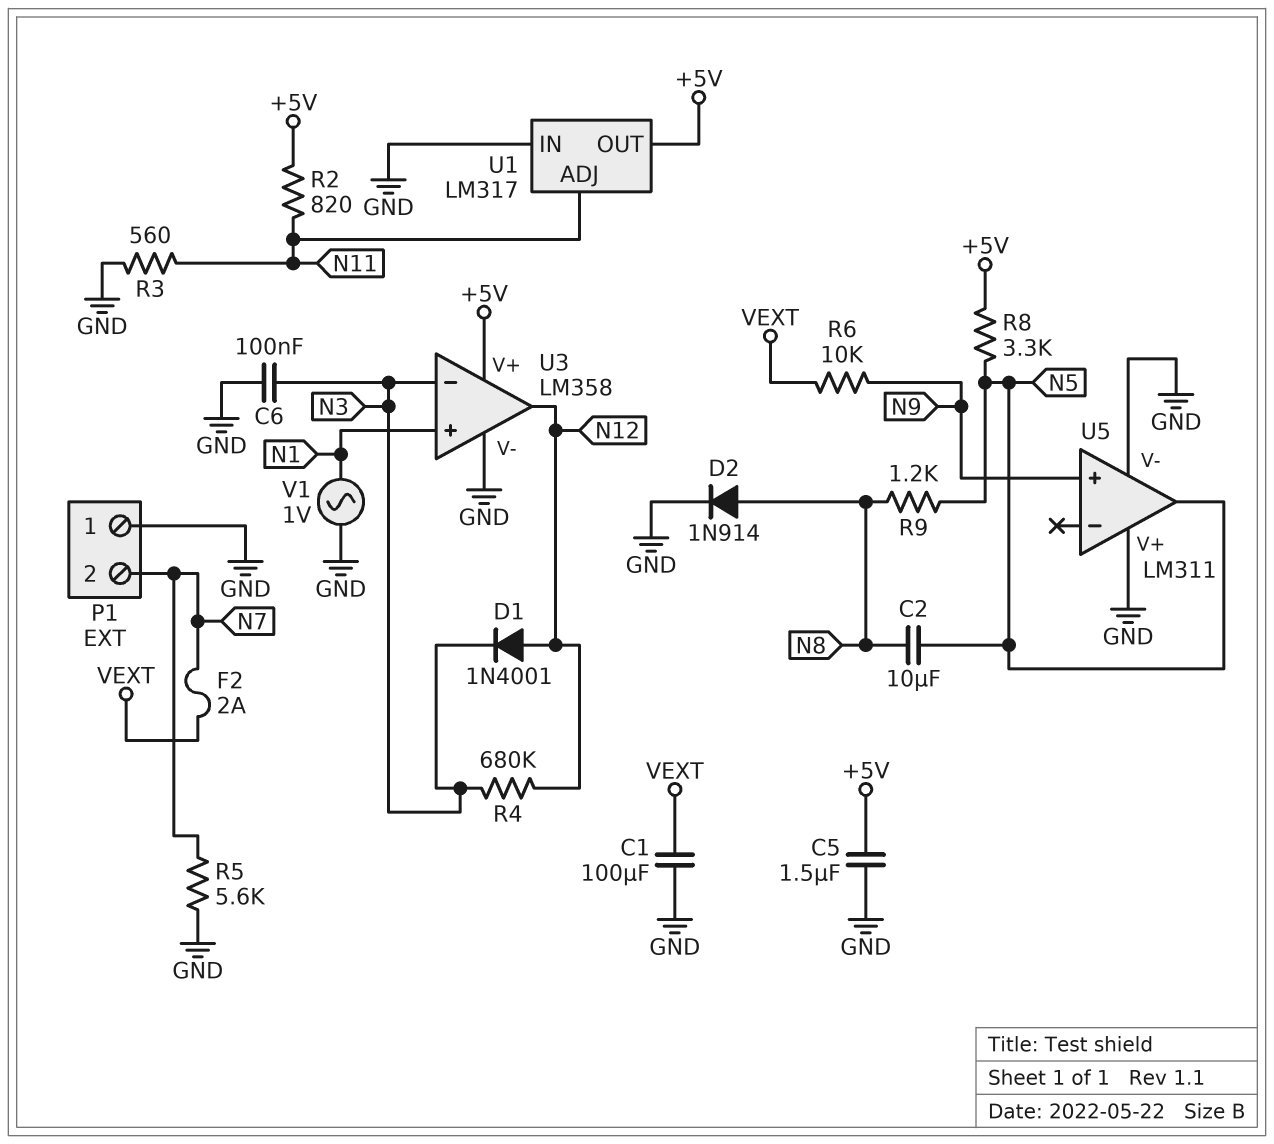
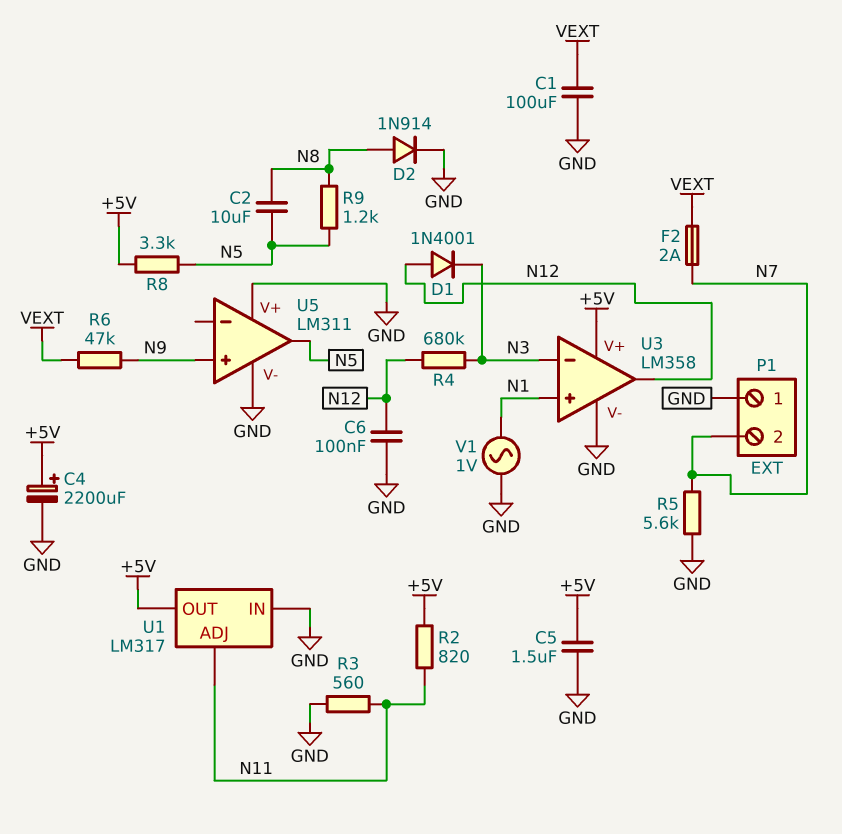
C4: none -> 2200uF (plus +5V, minus GND)
C6: 100nF (GND, N3) -> 100nF (GND, N12)
R6: 10k (N9, VEXT) -> 47k (N9, VEXT)

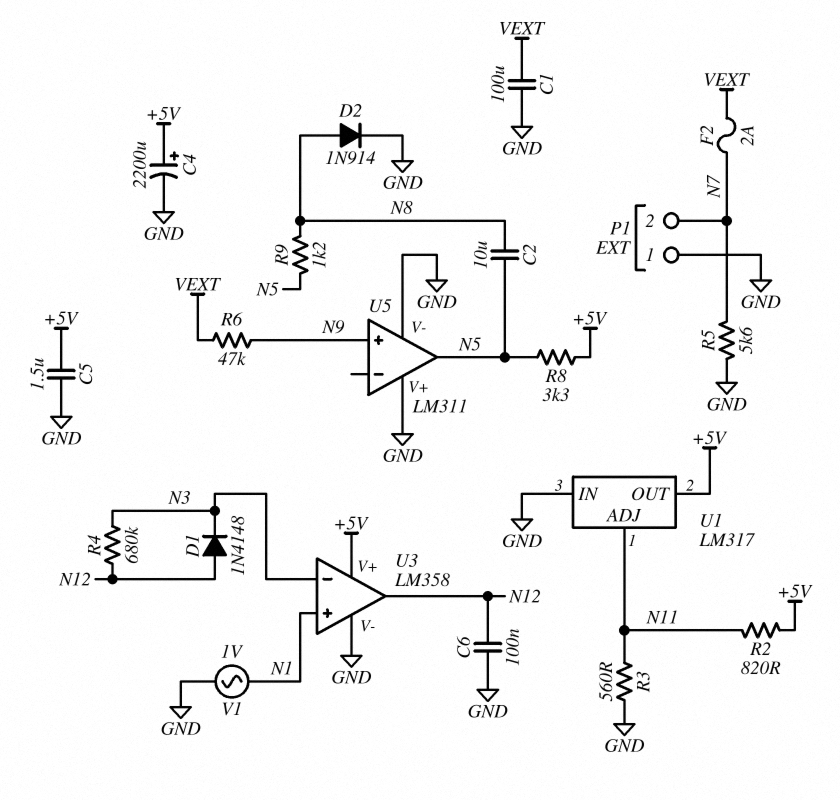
D1: diode 1N4001 (A N12, K N3) -> diode 1N4148 (A N12, K N3)

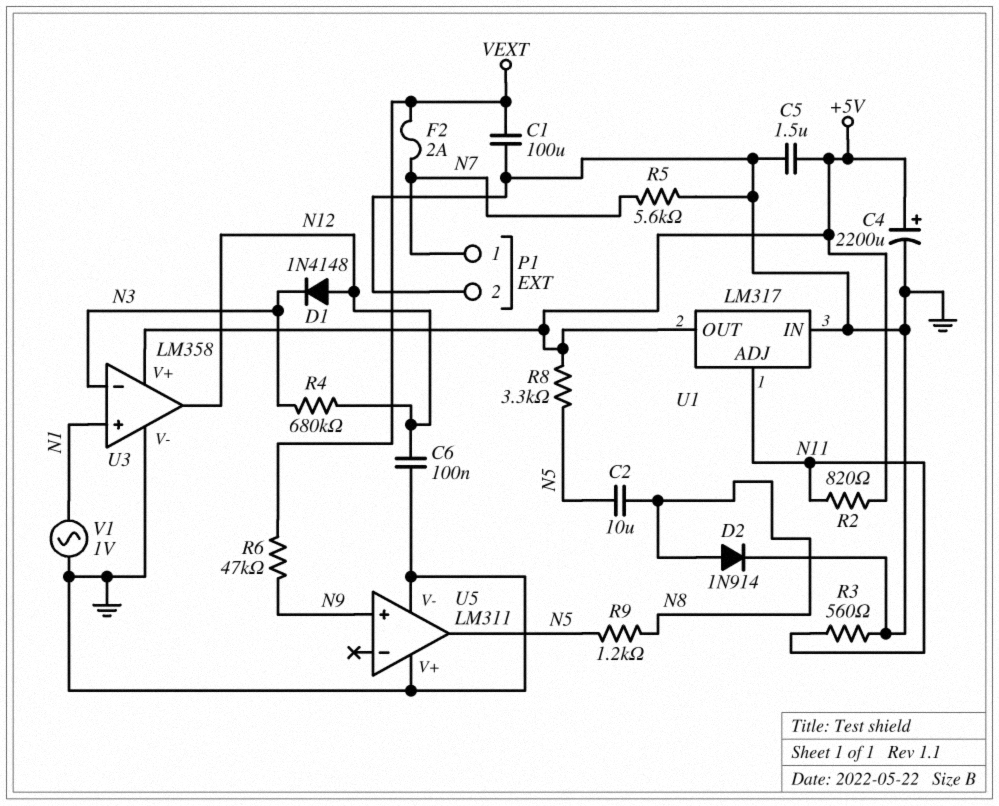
P1 pin 1: GND -> N7
P1 pin 2: N7 -> GND

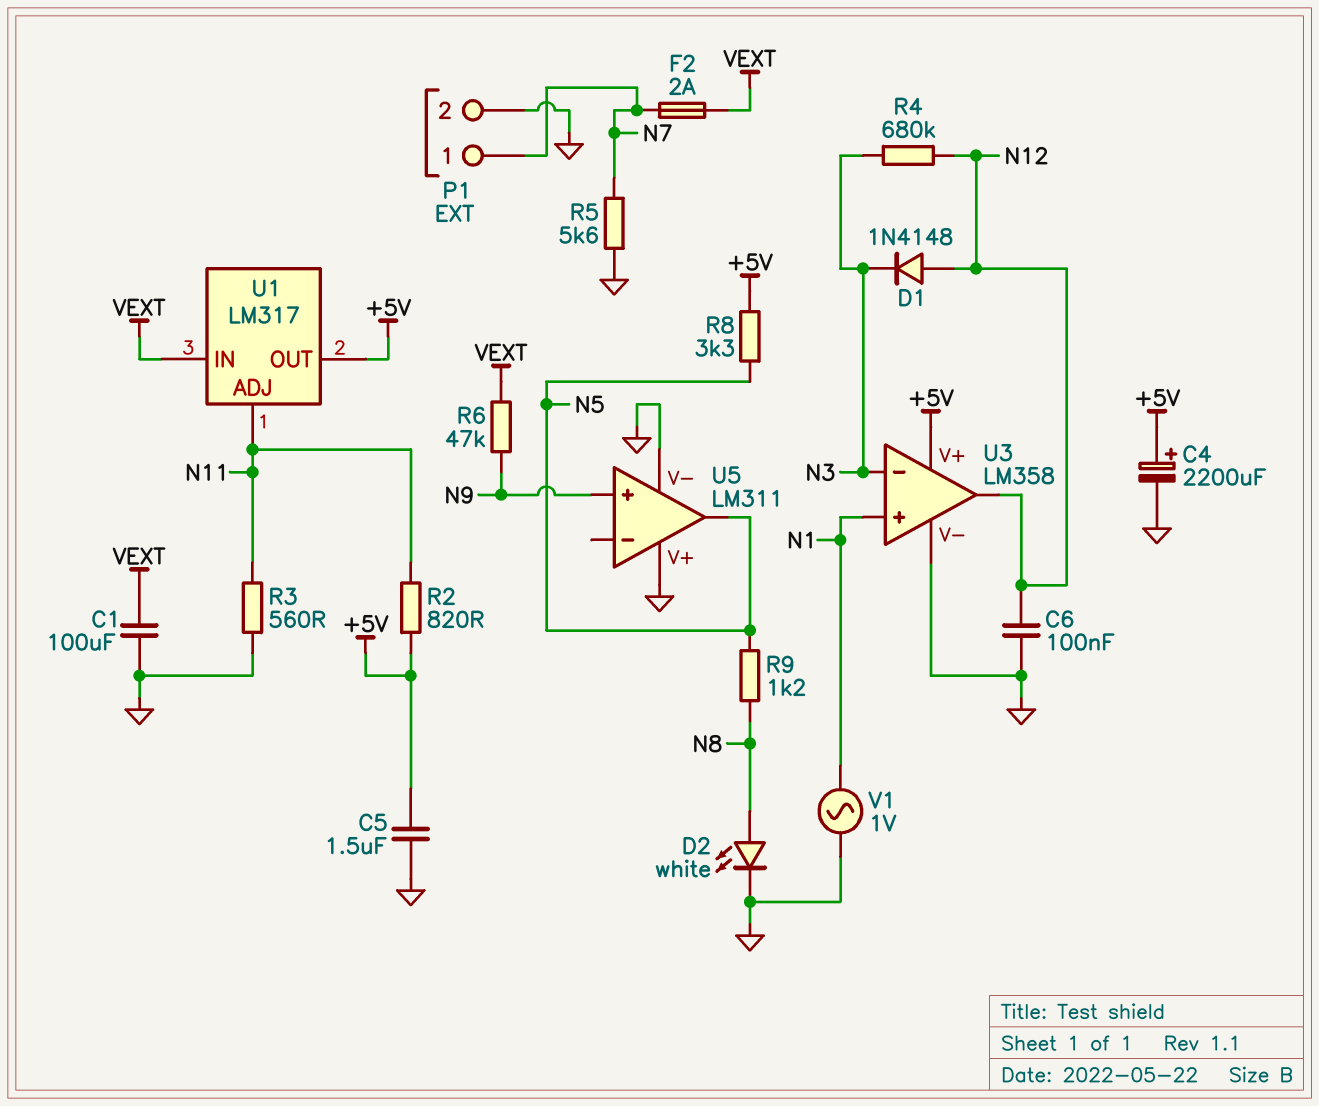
C2: 10uF (N5, N8) -> none
D2: diode 1N914 (A N8, K GND) -> LED white (A N8, K GND)
U1 pin IN: GND -> VEXT

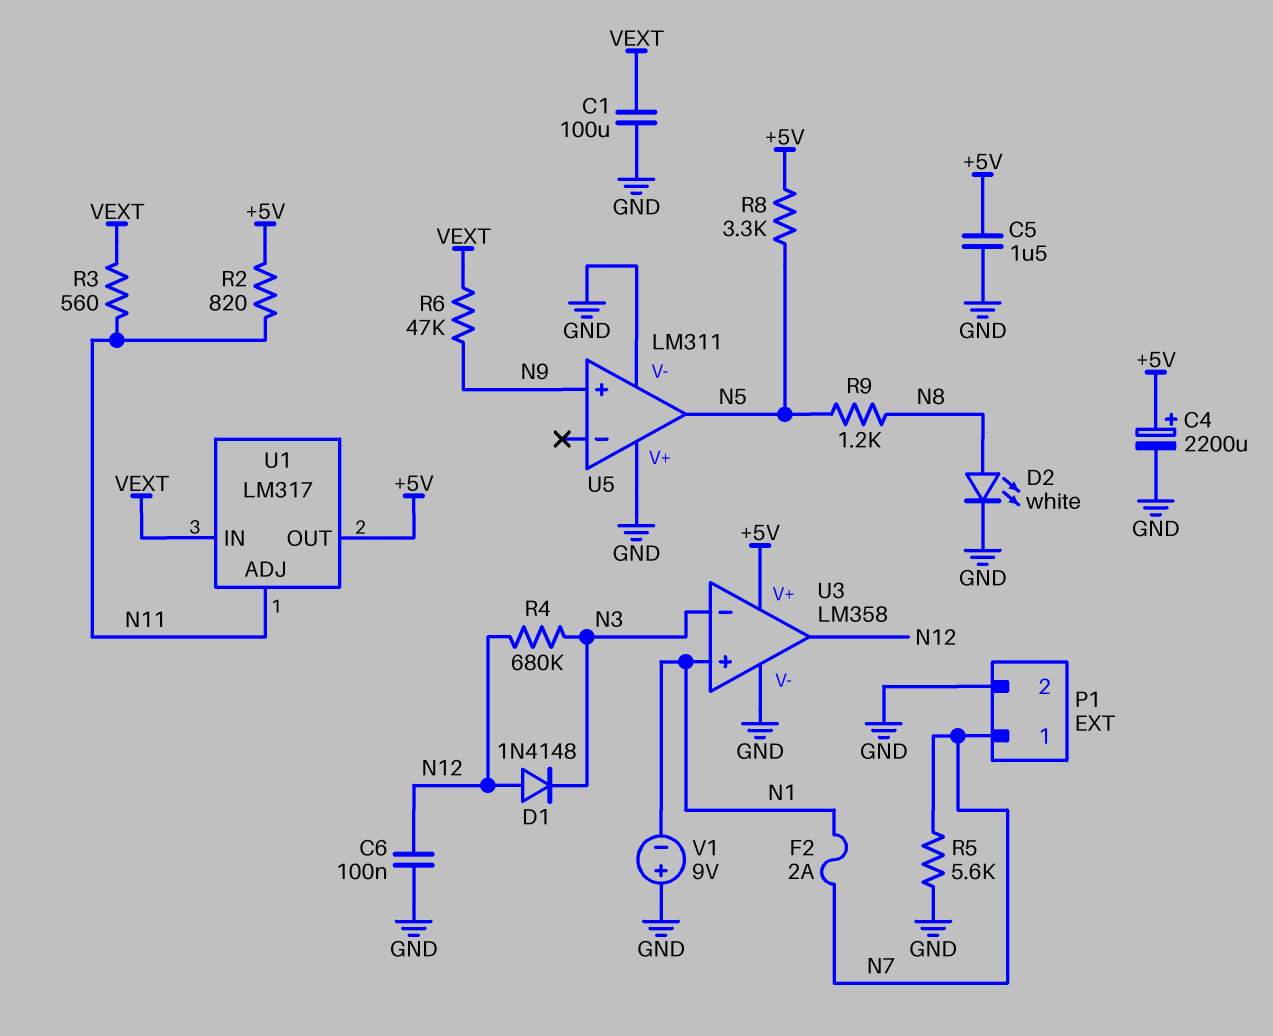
F2: 2A (N7, VEXT) -> 2A (N1, N7)
R3: 560 (GND, N11) -> 560 (N11, VEXT)
V1: AC 1V (GND, N1) -> 9V (plus GND, minus N1)

